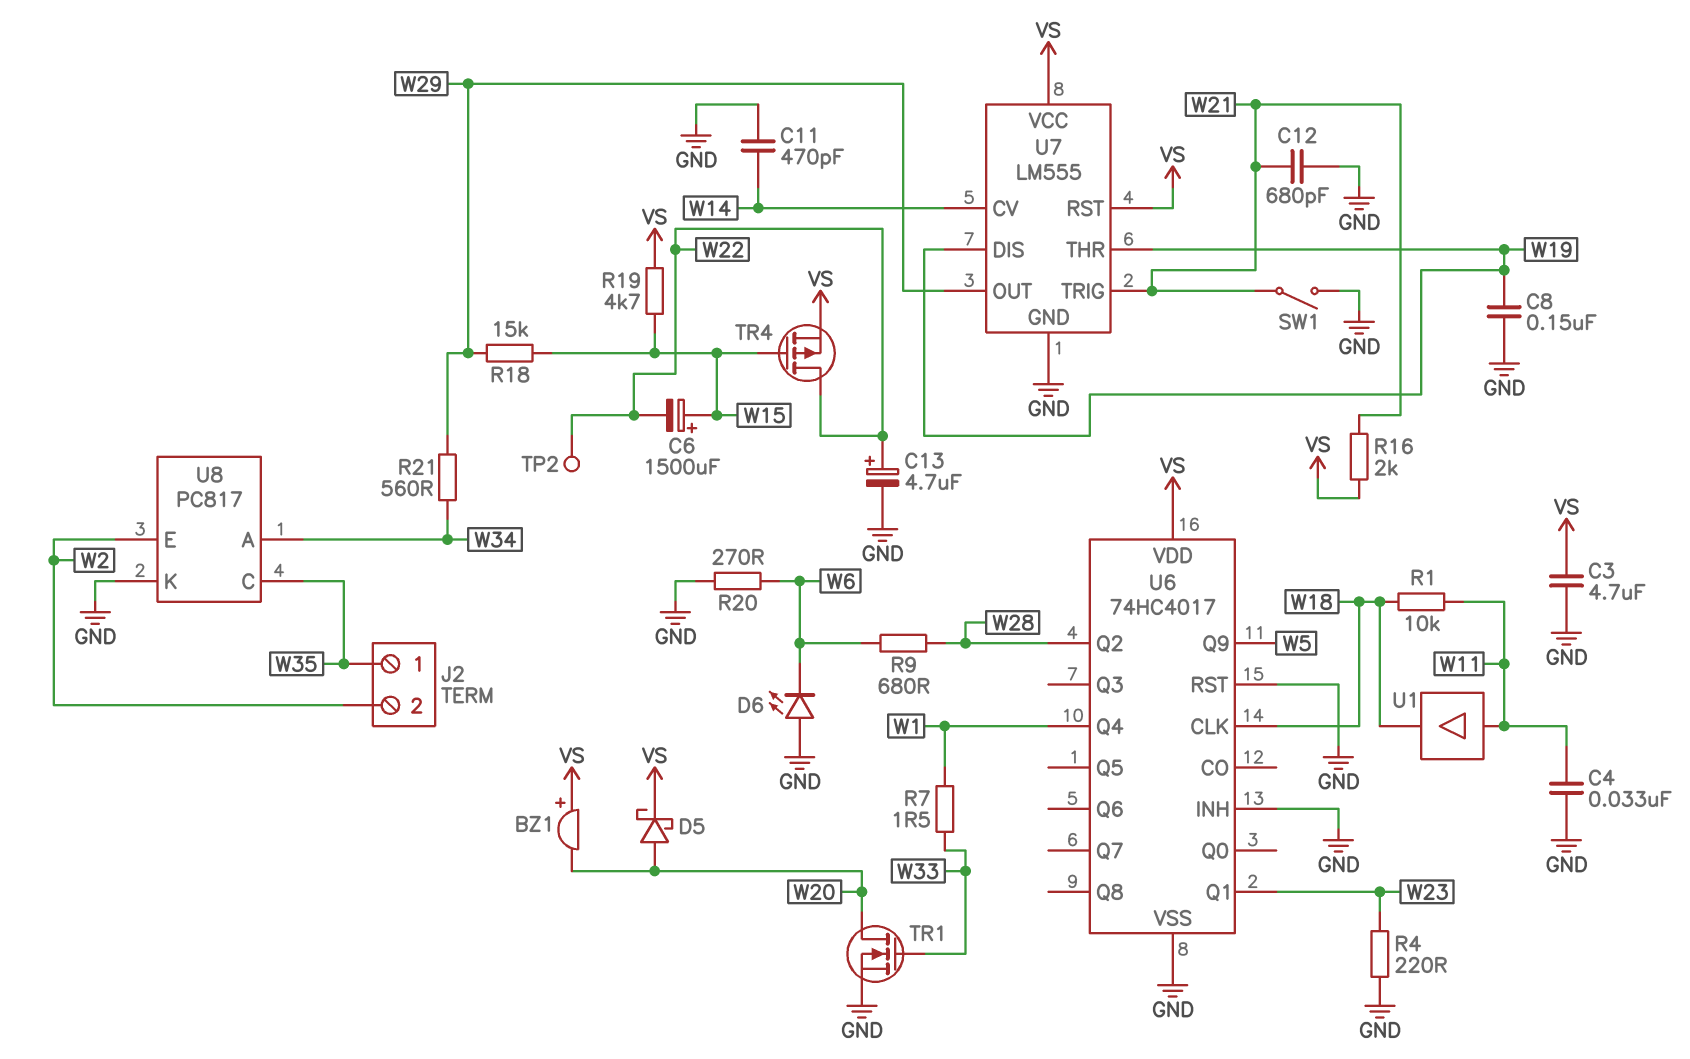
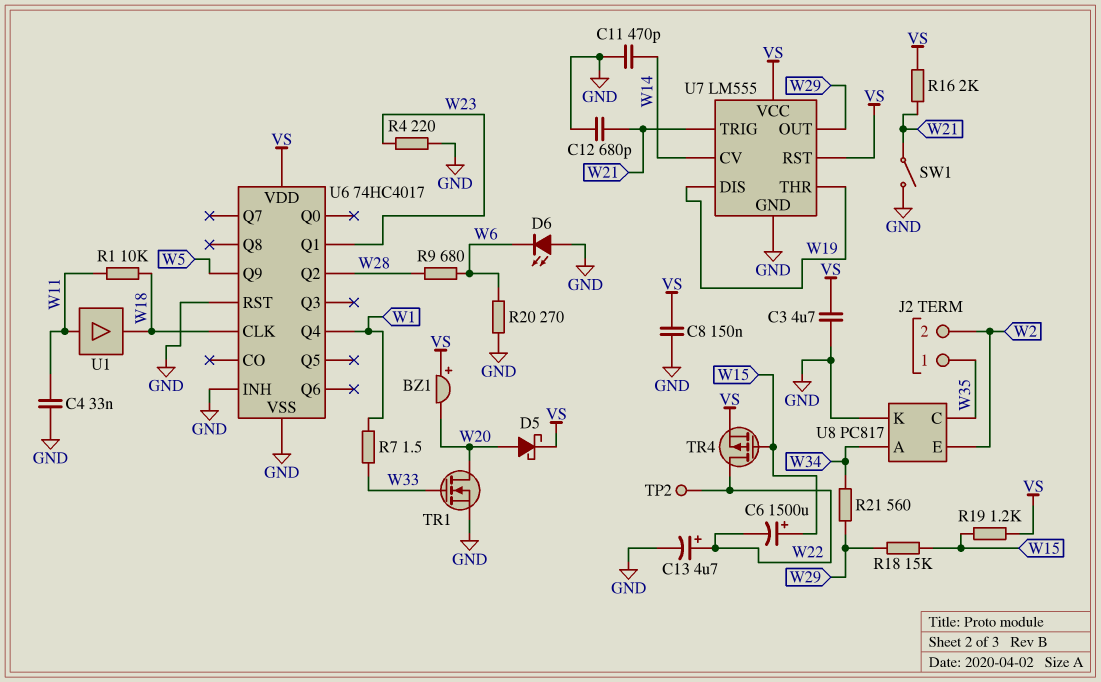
C8: 150nF (GND, W19) -> 150nF (GND, VS)
R19: 4.7k (VS, W15) -> 1.2k (VS, W15)

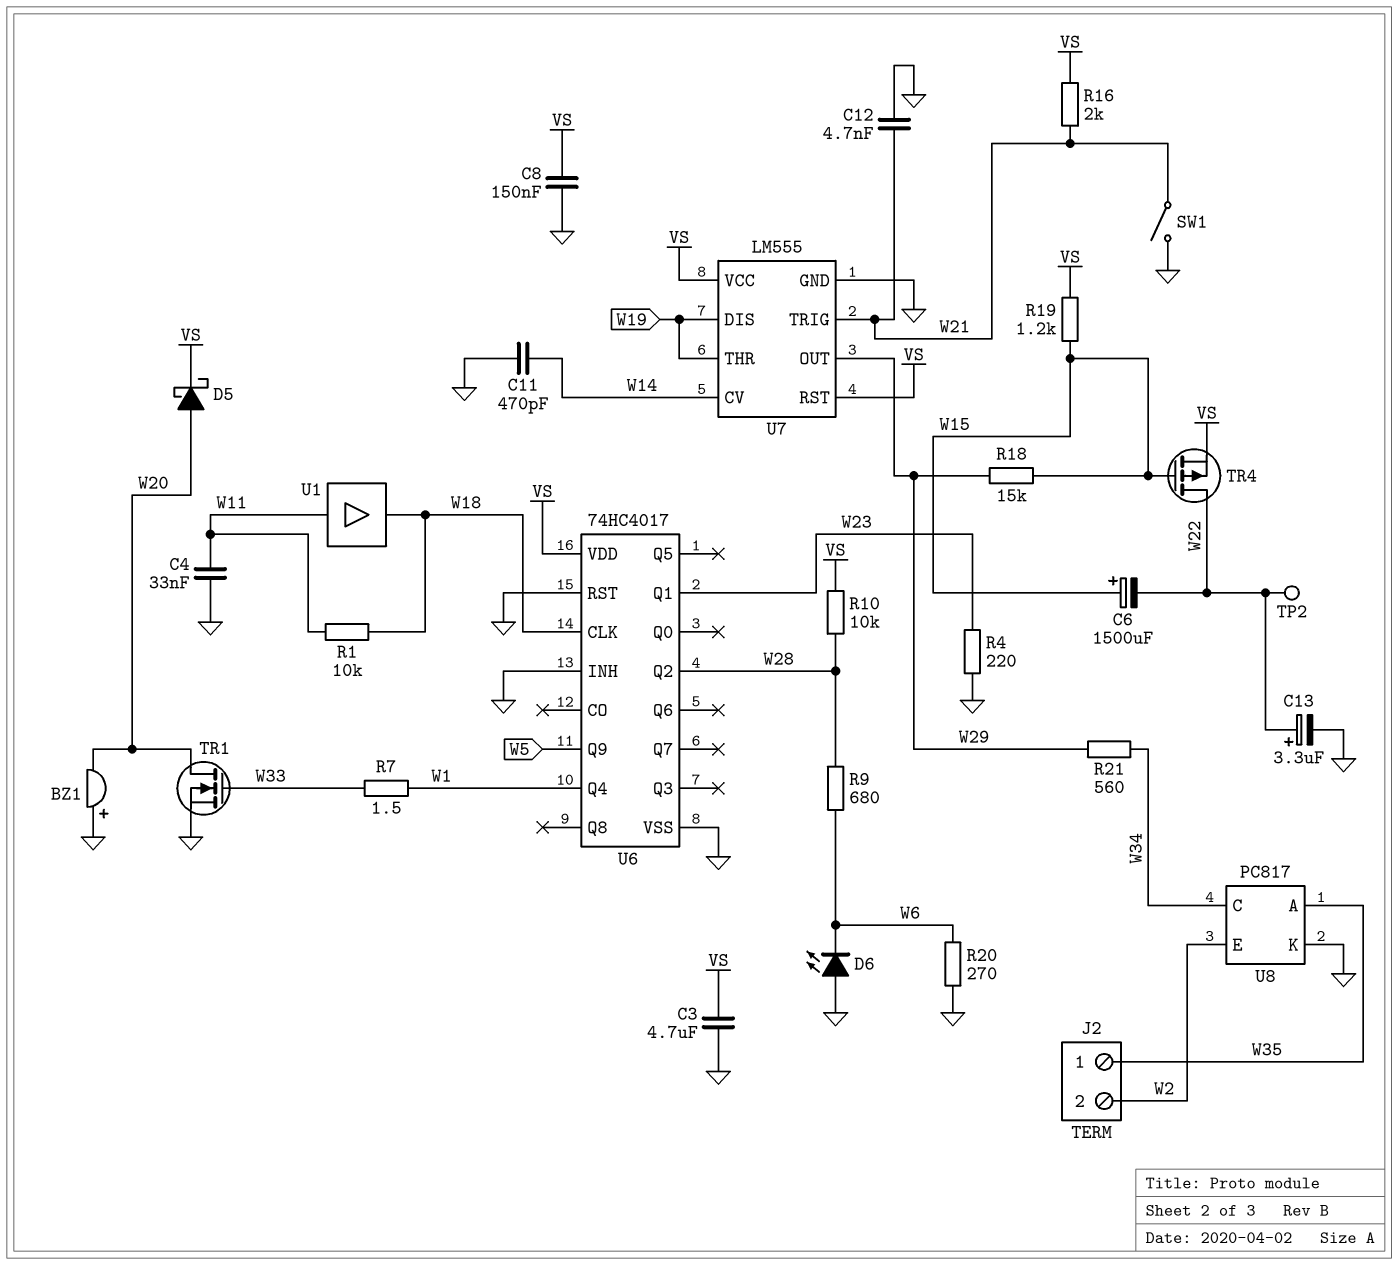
BZ1: buzzer (plus VS, minus W20) -> buzzer (plus GND, minus W20)
C12: 680pF (GND, W21) -> 4.7nF (GND, W21)
C13: 4.7uF (plus W22, minus GND) -> 3.3uF (plus W22, minus GND)
R10: none -> 10k (VS, W28)
U8 pin A: W34 -> W35
U8 pin C: W35 -> W34

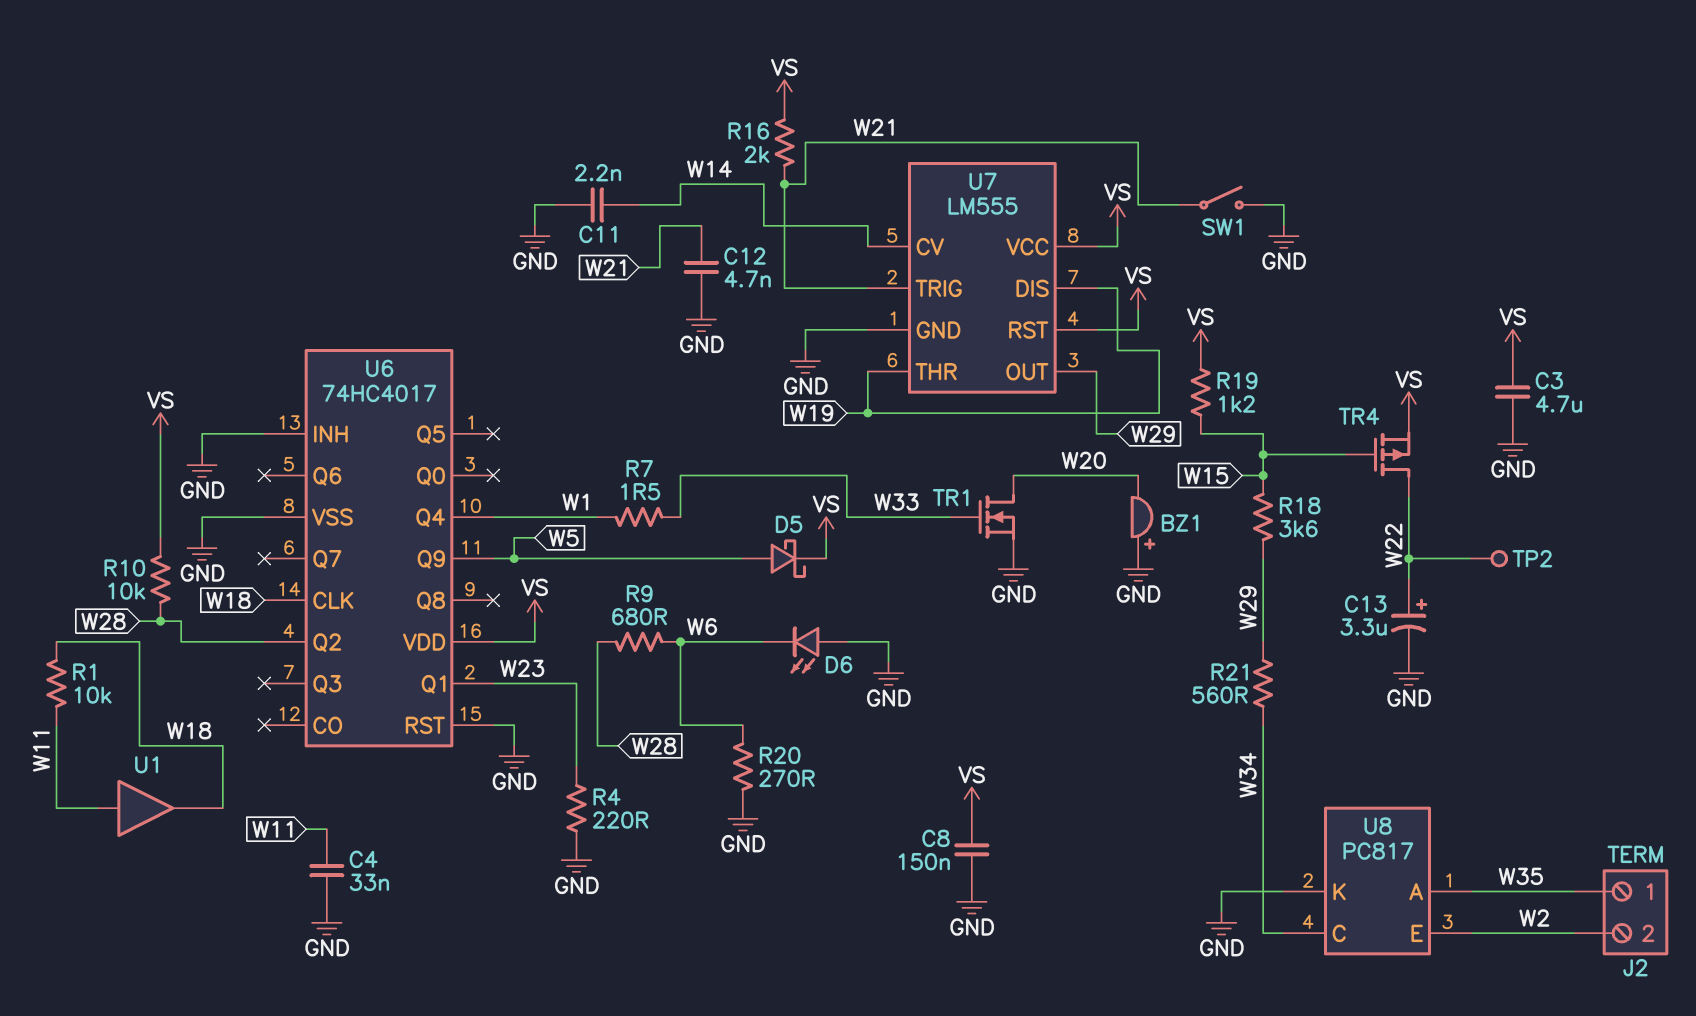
C6: 1500uF (plus W15, minus W22) -> none
C11: 470pF (GND, W14) -> 2.2nF (GND, W14)
D5: schottky (A W20, K VS) -> schottky (A W5, K VS)
R18: 15k (W15, W29) -> 3.6k (W15, W29)

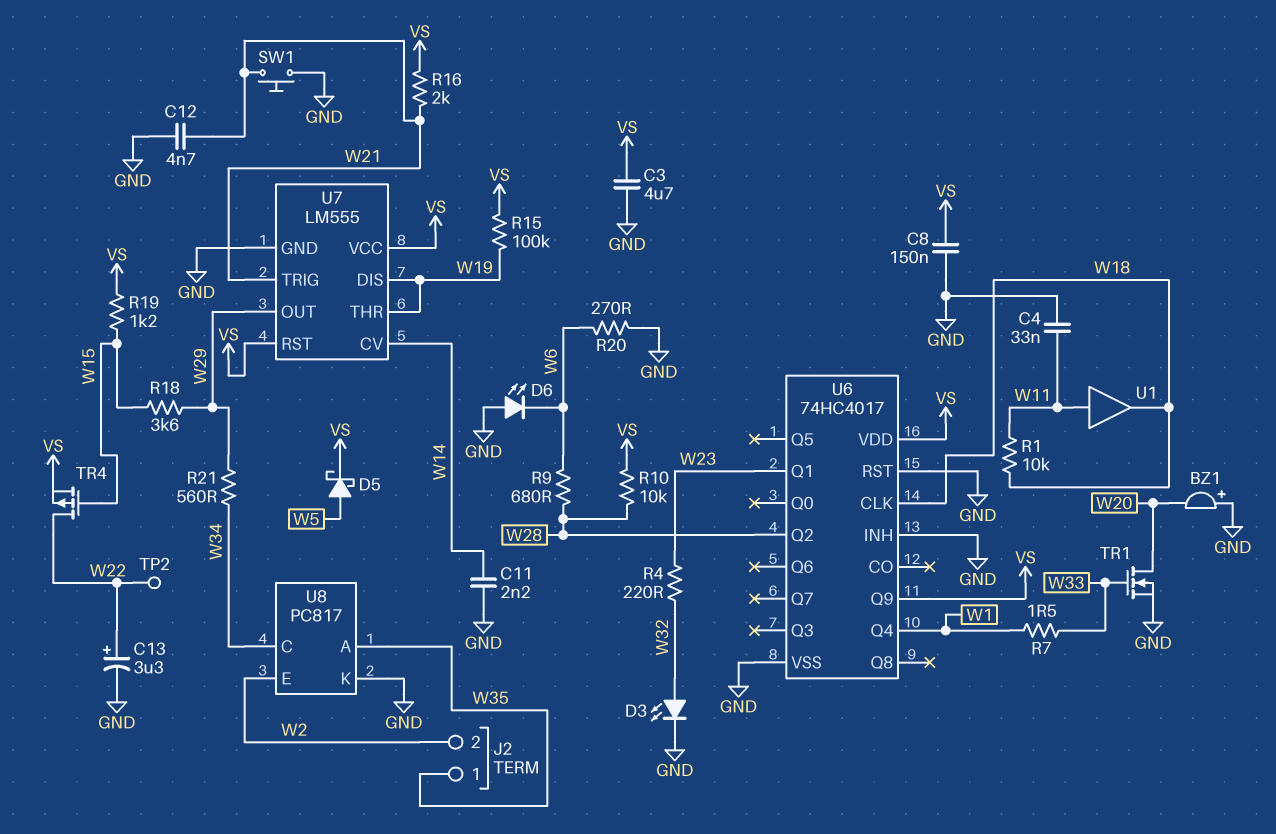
D3: none -> LED (A W32, K GND)
R4: 220 (GND, W23) -> 220 (W23, W32)
R15: none -> 100k (VS, W19)
SW1: switch (GND, W21) -> button (GND, W21)
U6 pin Q9: W5 -> VS

